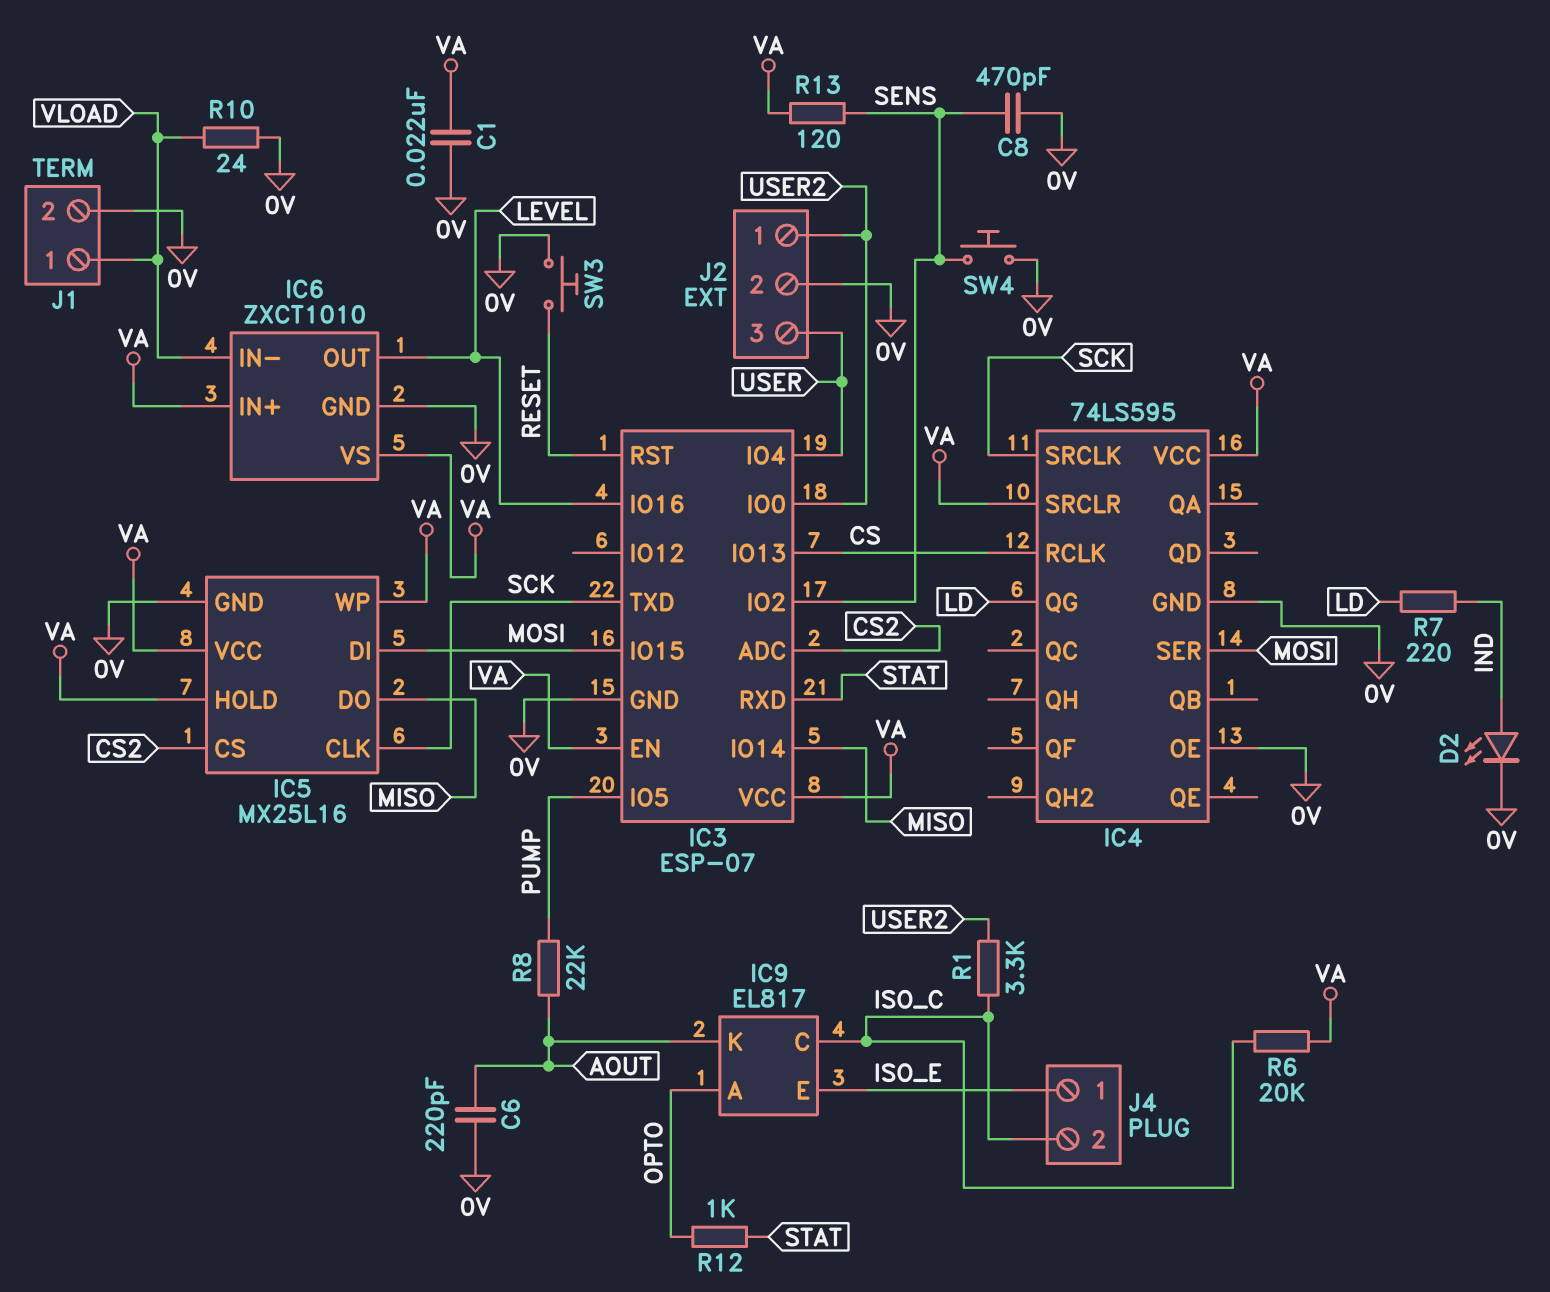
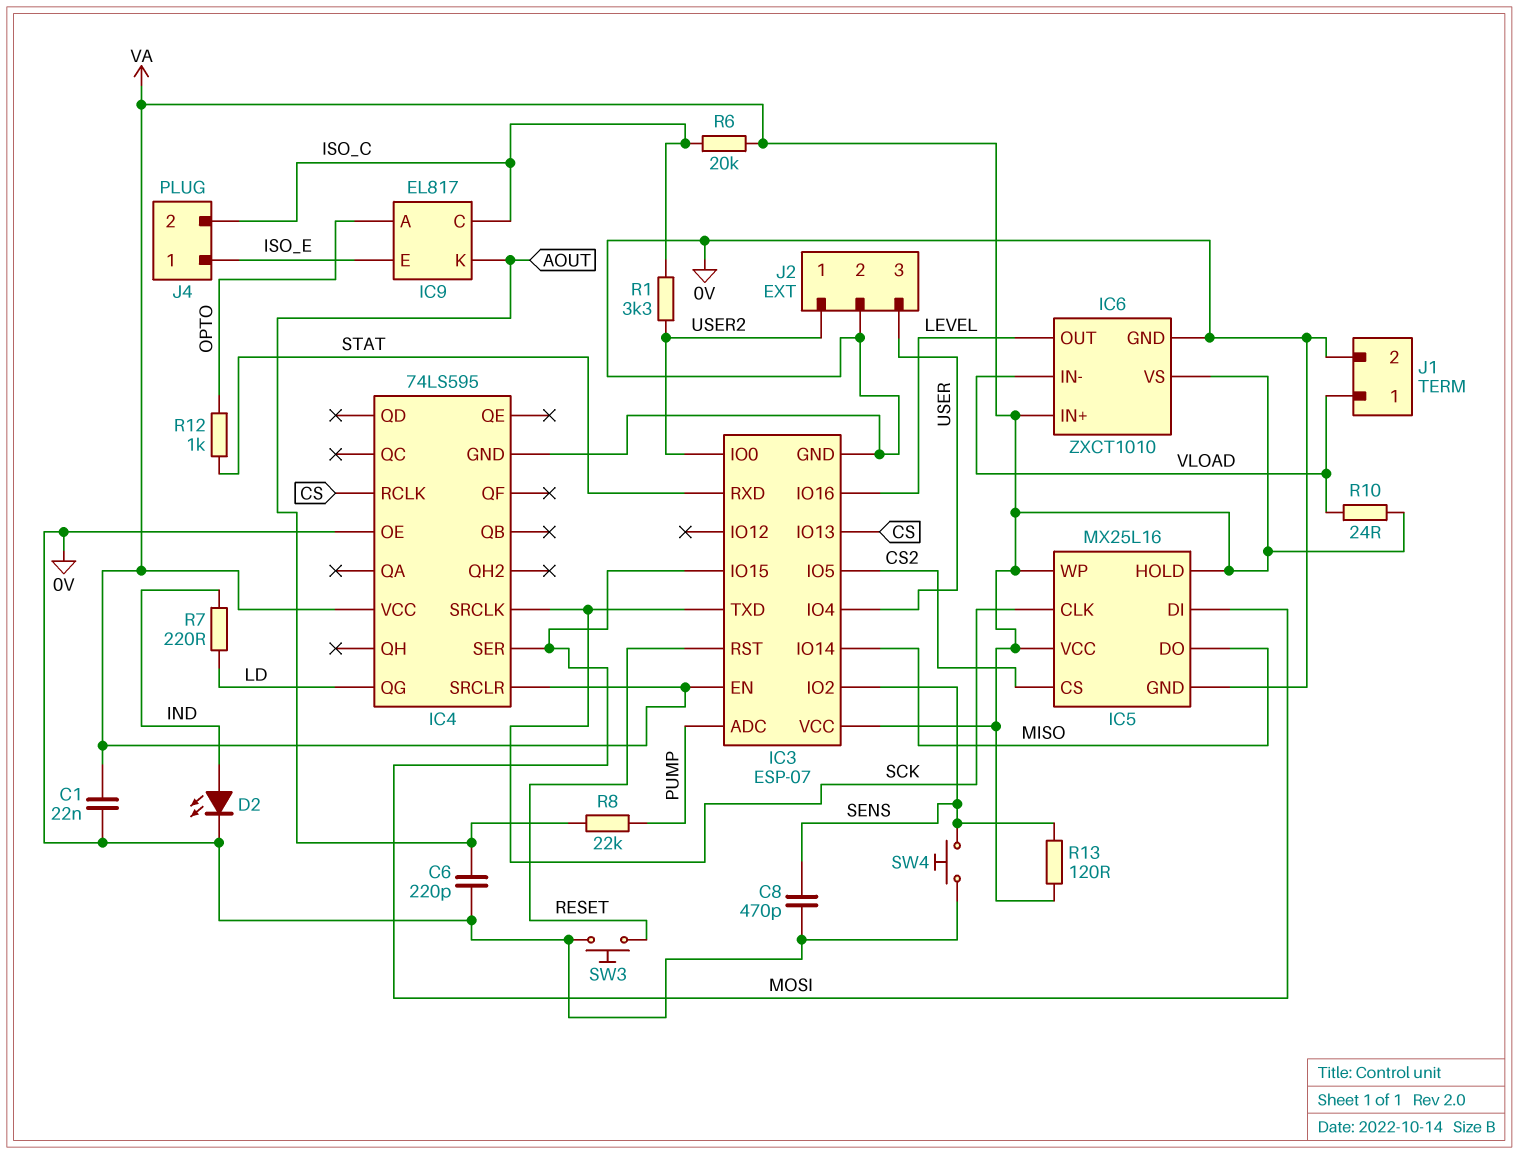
IC3 pin ADC: CS2 -> PUMP
IC3 pin IO5: PUMP -> CS2
R10: 24 (0V, VLOAD) -> 24 (VA, VLOAD)

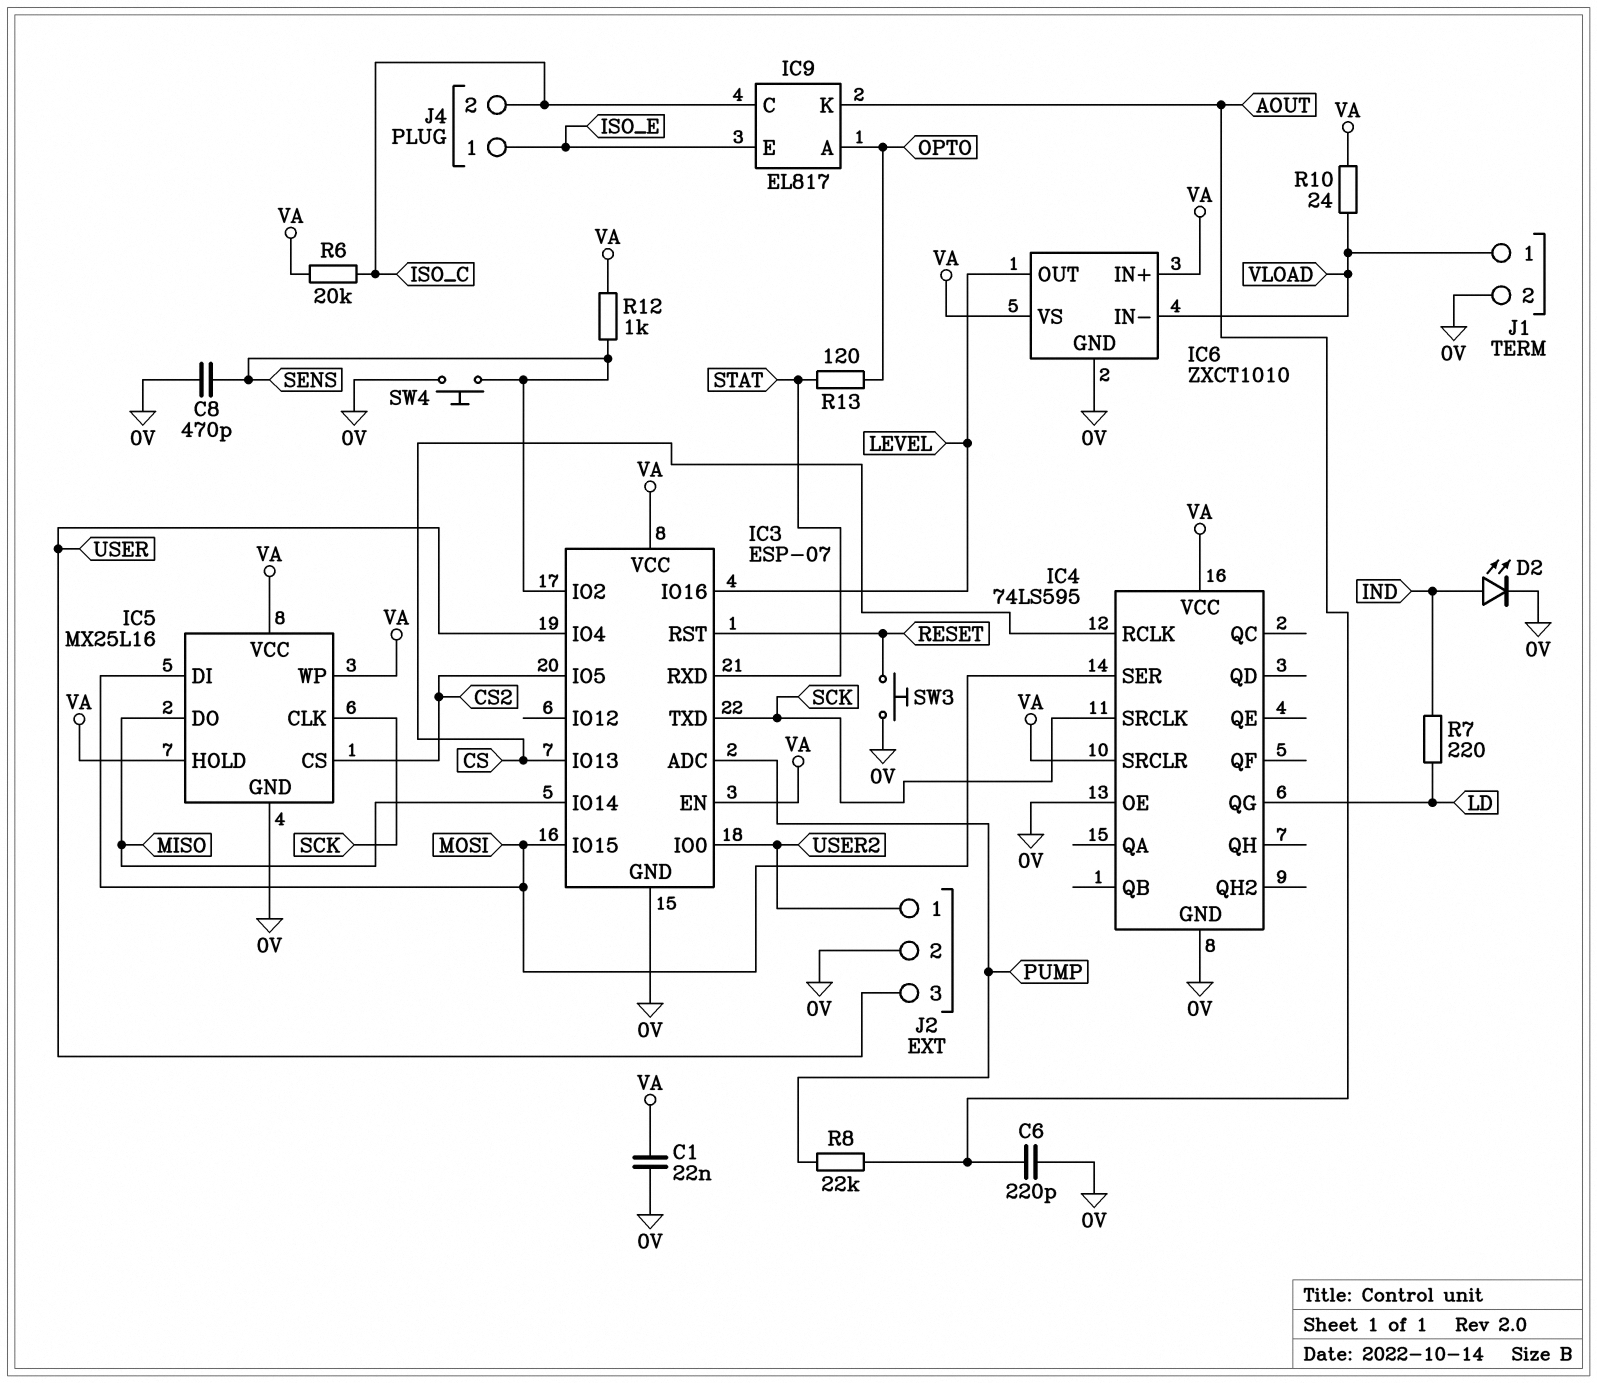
R1: 3.3k (ISO_C, USER2) -> none
R12: 1k (OPTO, STAT) -> 1k (SENS, VA)
R13: 120 (SENS, VA) -> 120 (OPTO, STAT)

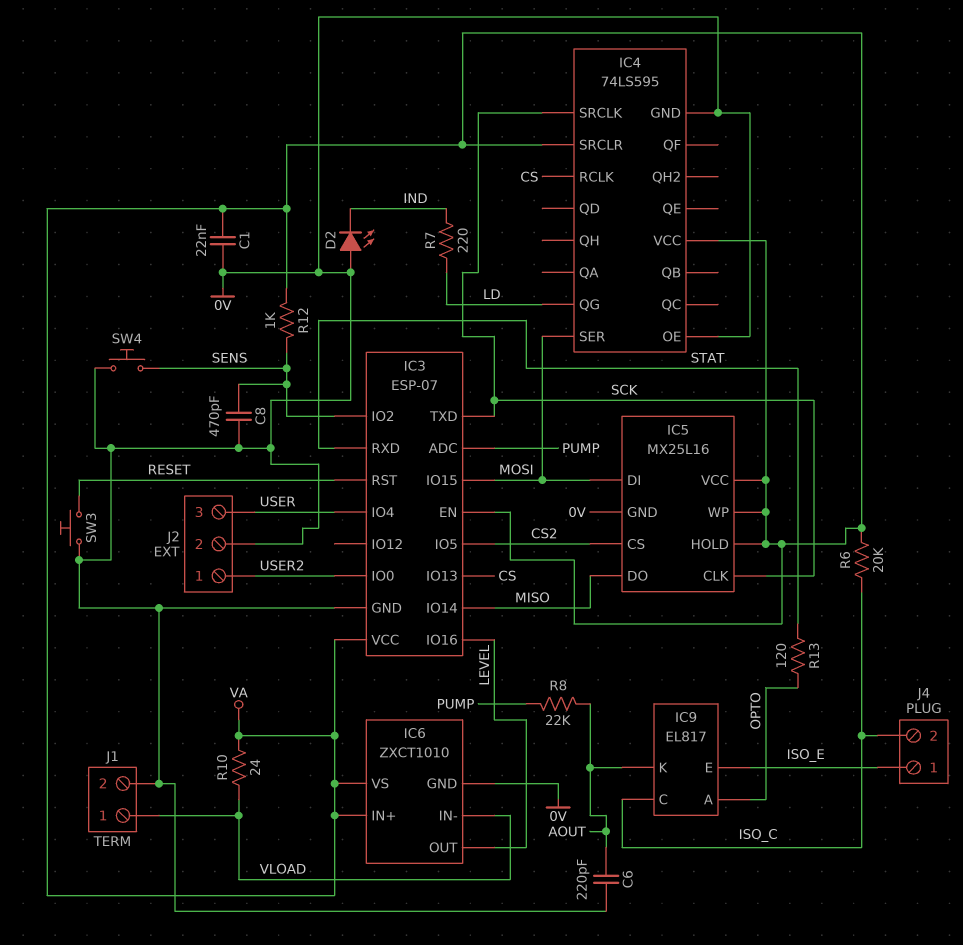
D2: LED (A IND, K 0V) -> LED (A 0V, K IND)

